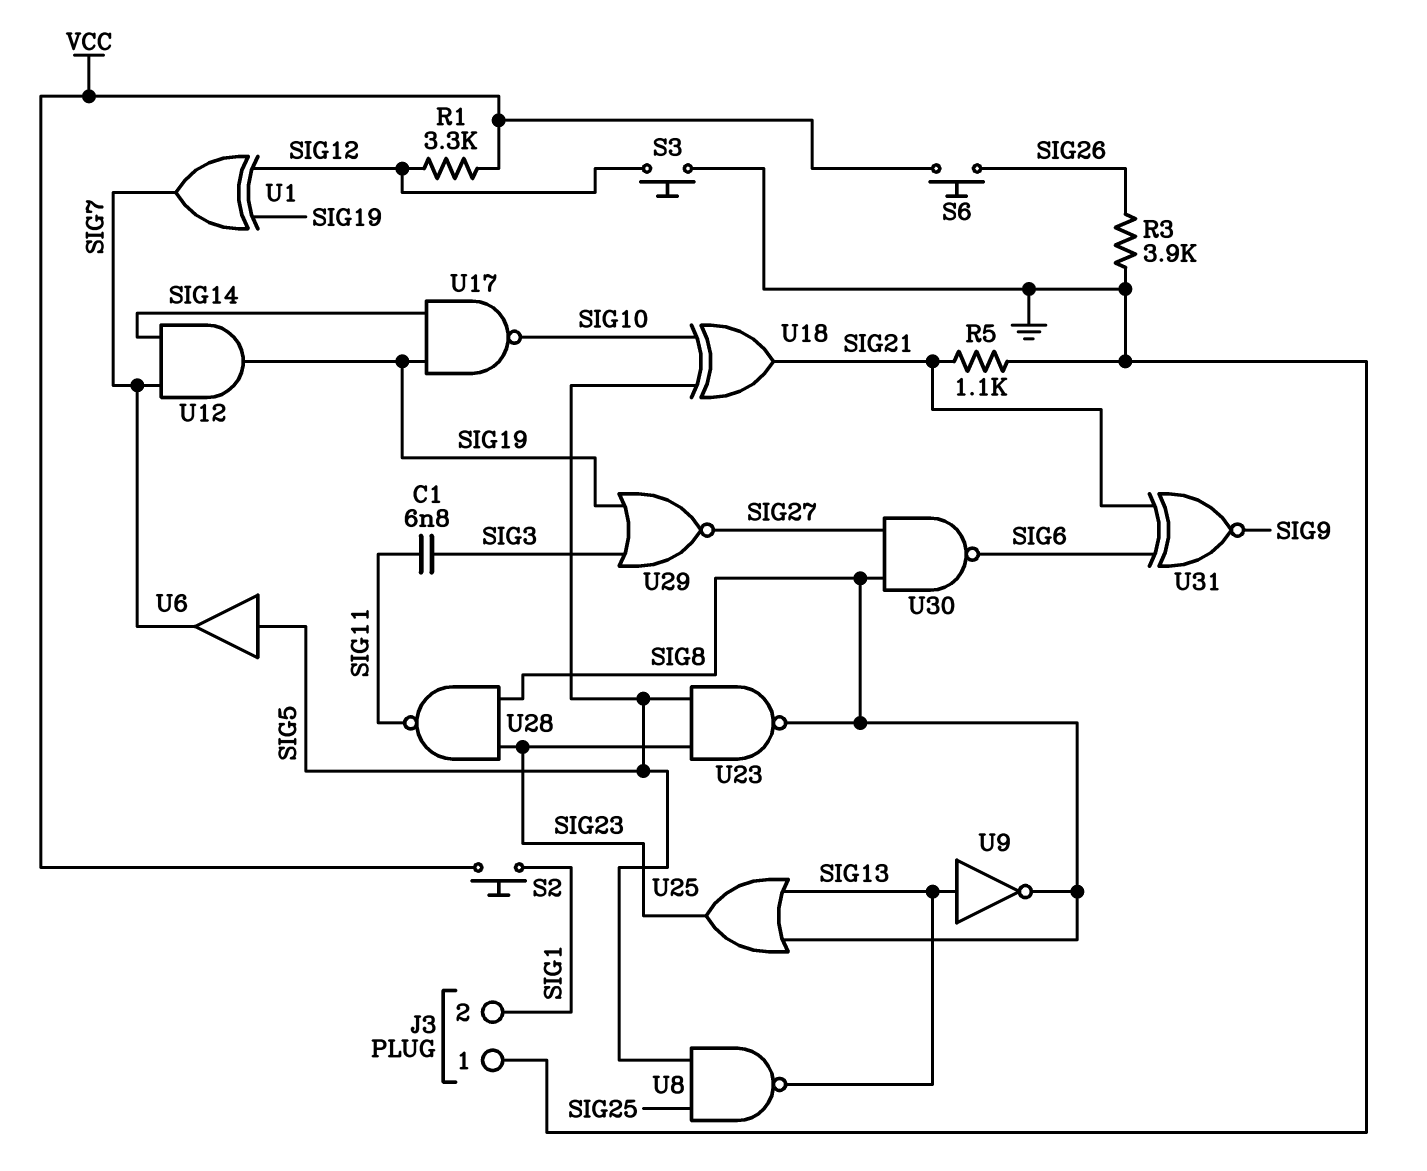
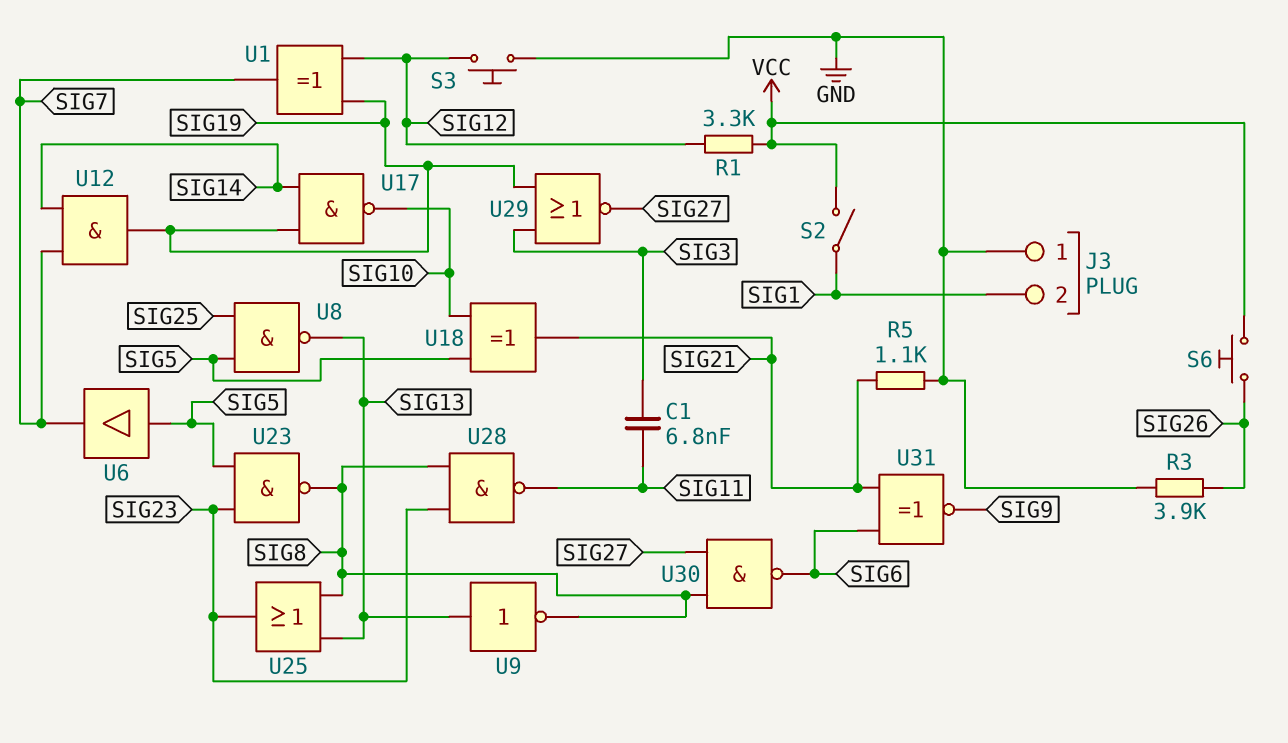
S2: button (SIG1, VCC) -> switch (SIG1, VCC)

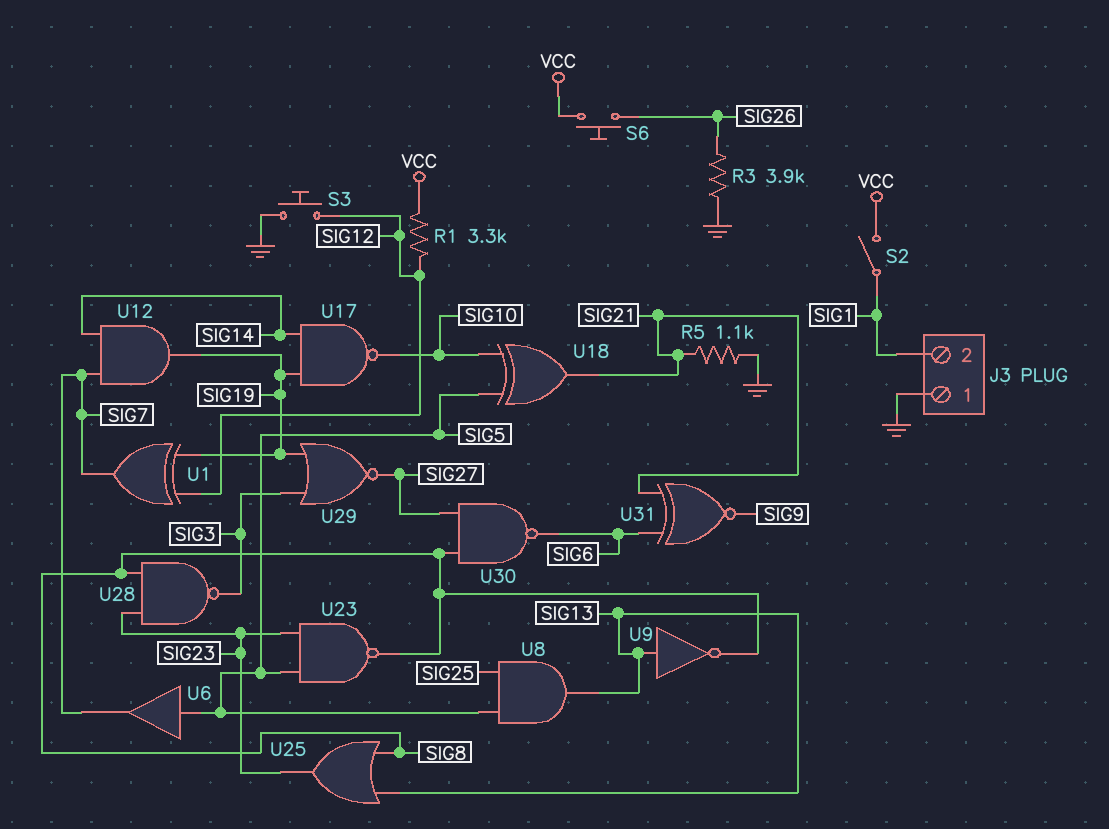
C1: 6.8nF (SIG3, SIG11) -> none
U8: NAND (in SIG5, in SIG25, out SIG13) -> AND (in SIG5, in SIG25, out SIG13)
U28: NAND (in SIG8, in SIG23, out SIG11) -> NAND (in SIG8, in SIG23, out SIG3)

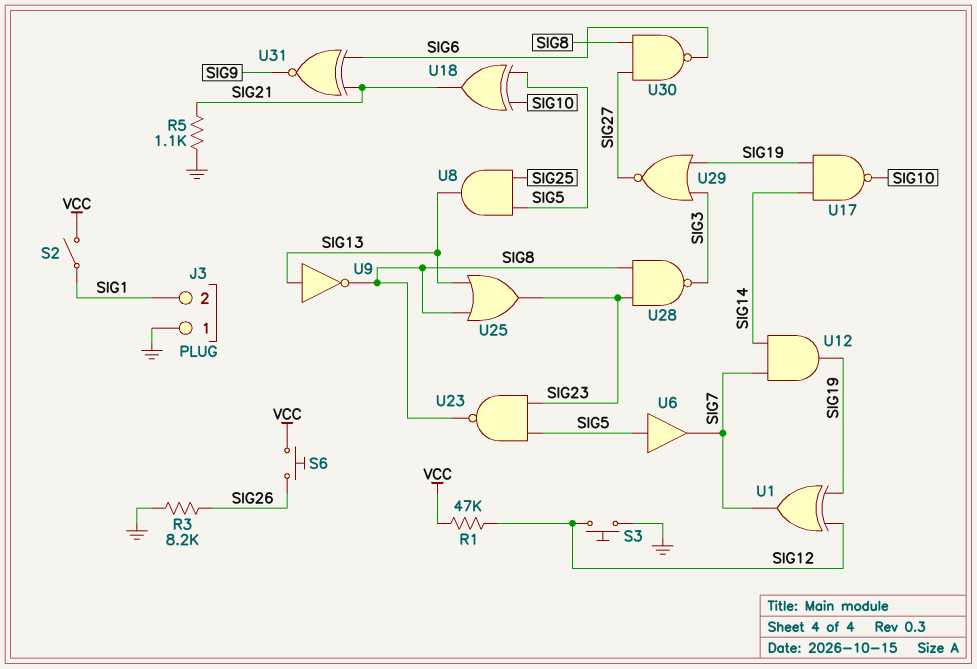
R1: 3.3k (SIG12, VCC) -> 47k (SIG12, VCC)
R3: 3.9k (GND, SIG26) -> 8.2k (GND, SIG26)

